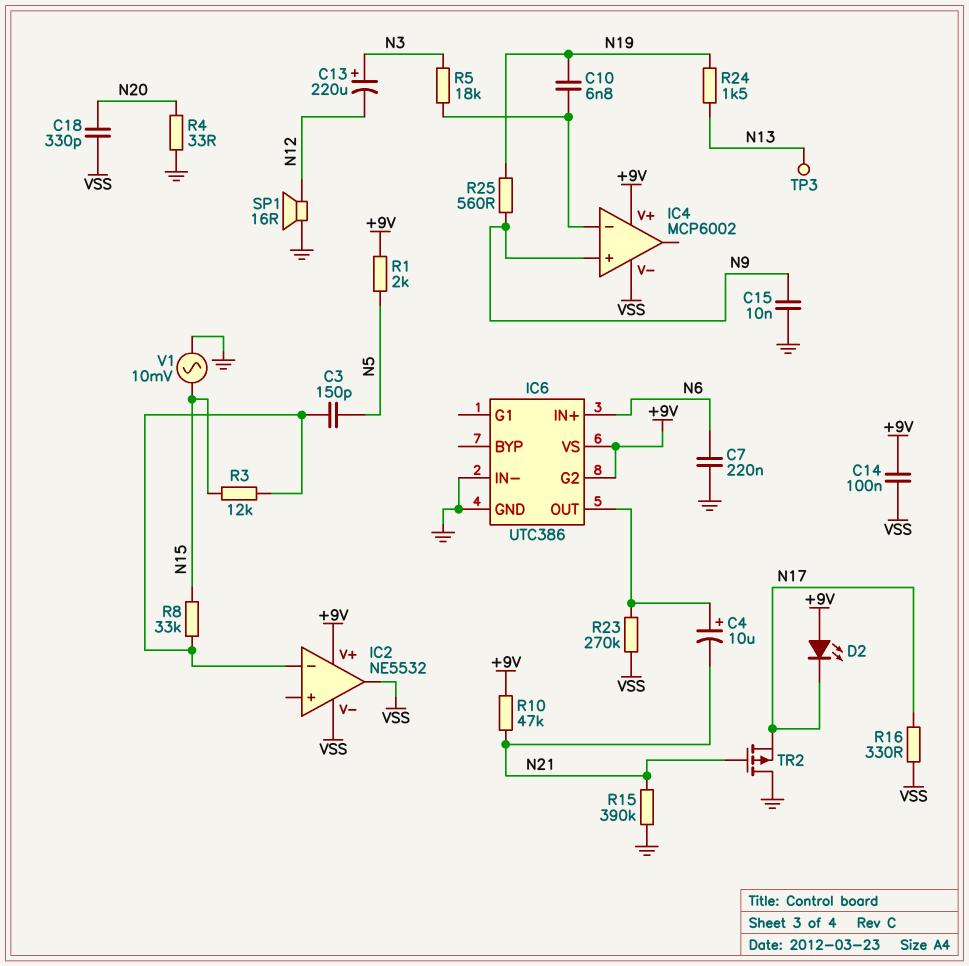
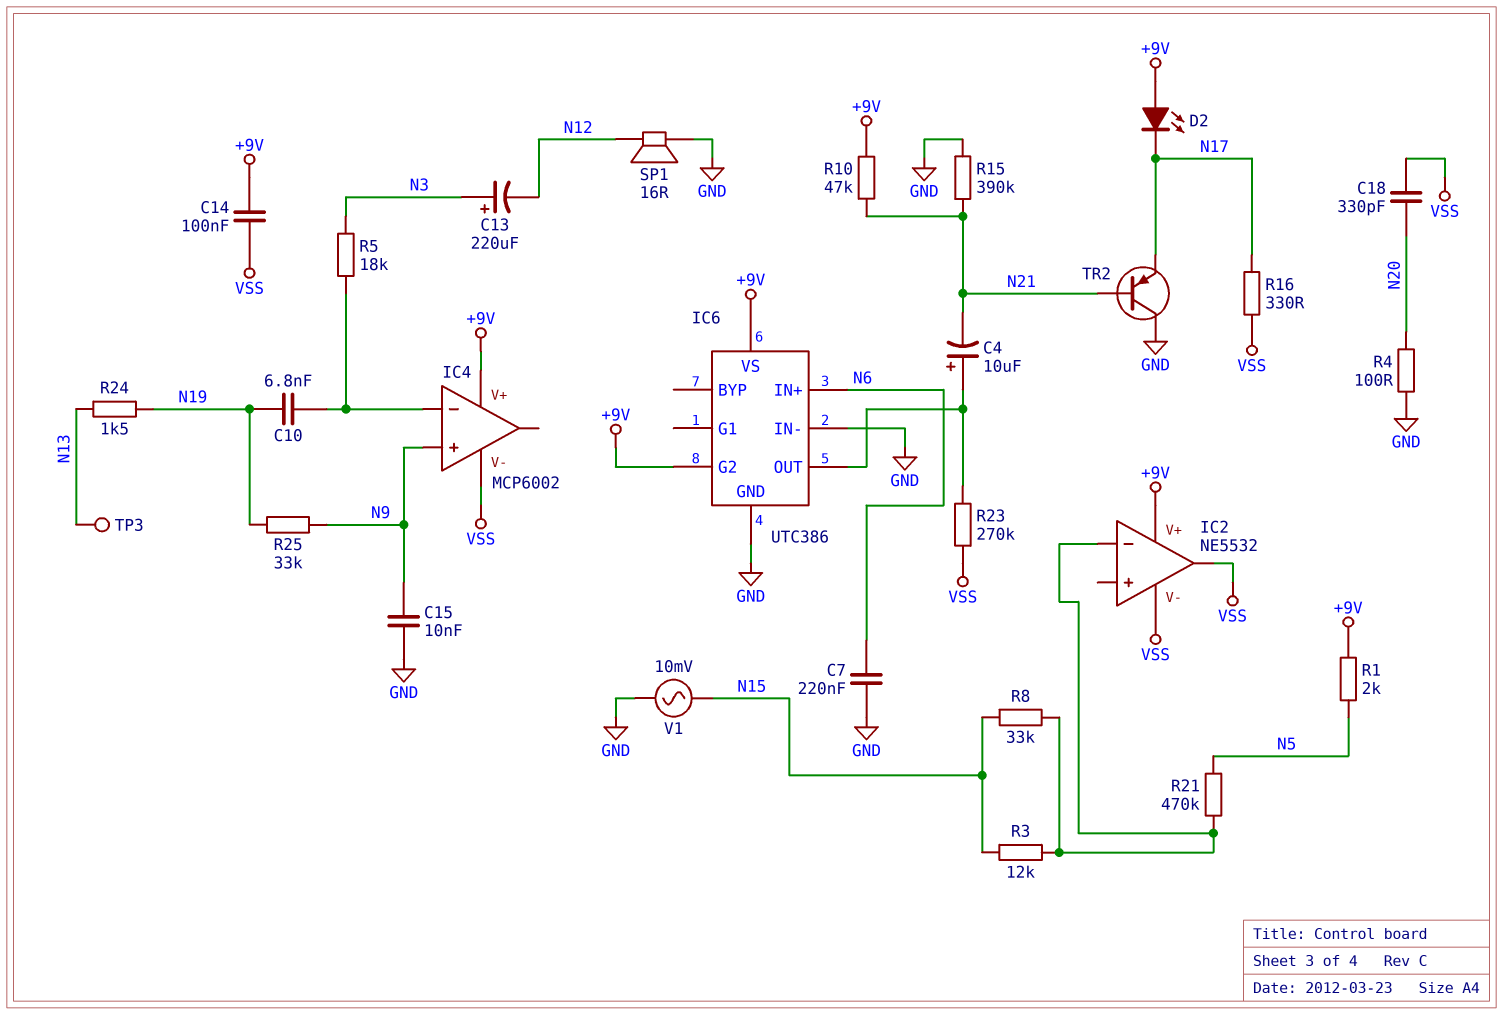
C3: 150pF (IC2/in-, N5) -> none
R4: 33 (GND, N20) -> 100 (GND, N20)
R21: none -> 470k (IC2/in-, N5)
R25: 560 (N9, N19) -> 33k (N9, N19)
TR2: PMOS (G N21, D GND, S N17) -> PNP (B N21, C GND, E N17)

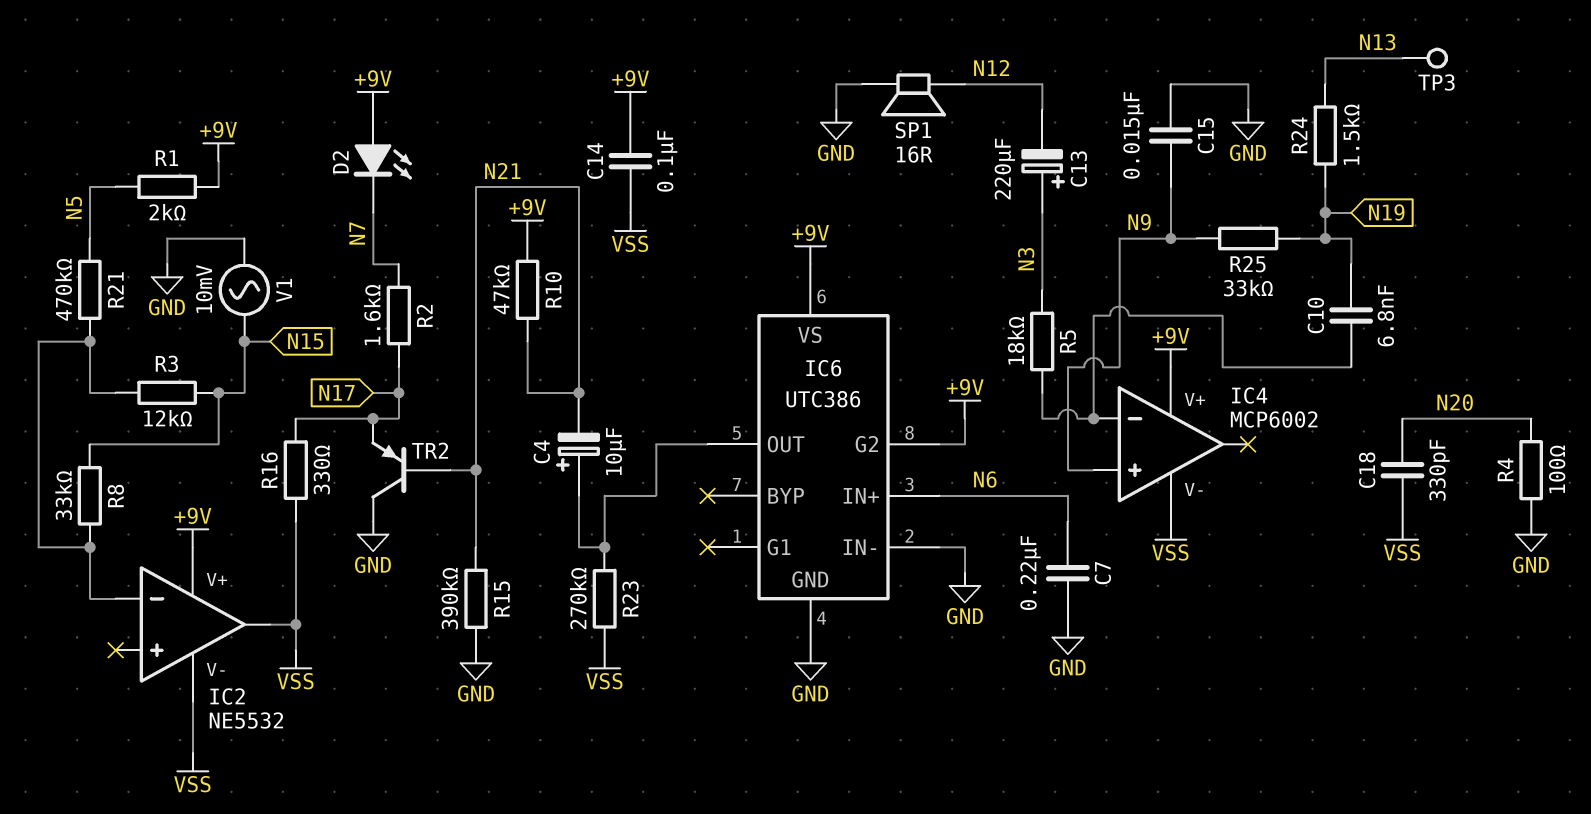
C15: 10nF (GND, N9) -> 15nF (GND, N9)
D2: LED (A +9V, K N17) -> LED (A +9V, K N7)
R2: none -> 1.6k (N7, N17)

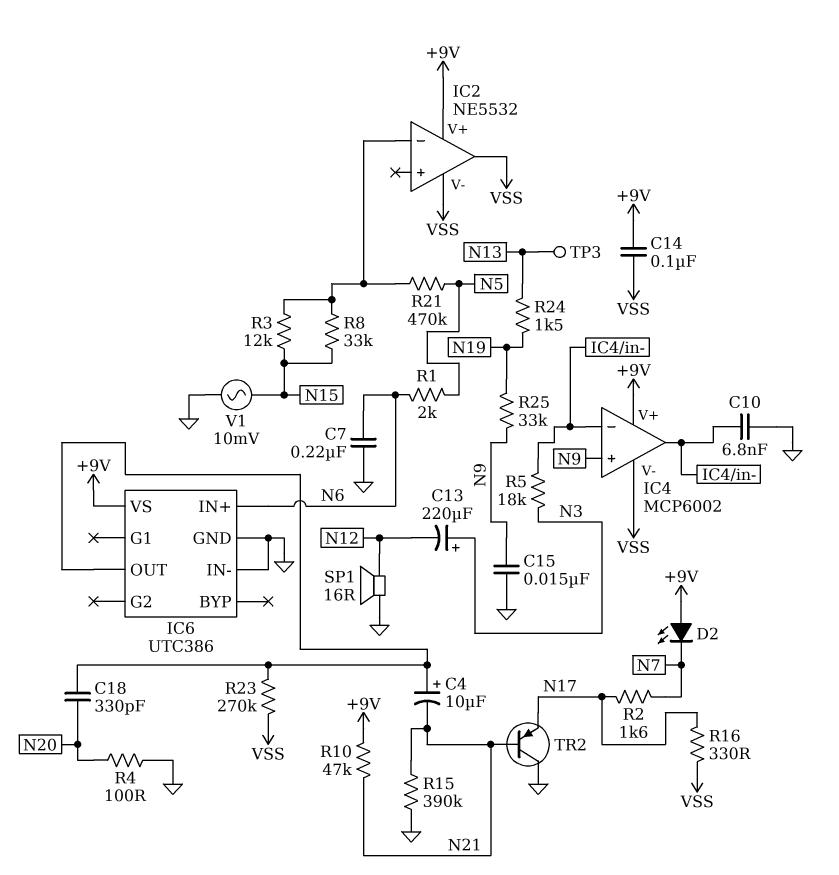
C10: 6.8nF (IC4/in-, N19) -> 6.8nF (GND, IC4/in-)
C18: 330pF (N20, VSS) -> 330pF (IC6/OUT, N20)
IC4 pin out: none -> IC4/in-
IC6 pin G2: +9V -> none
R1: 2k (+9V, N5) -> 2k (N5, N6)

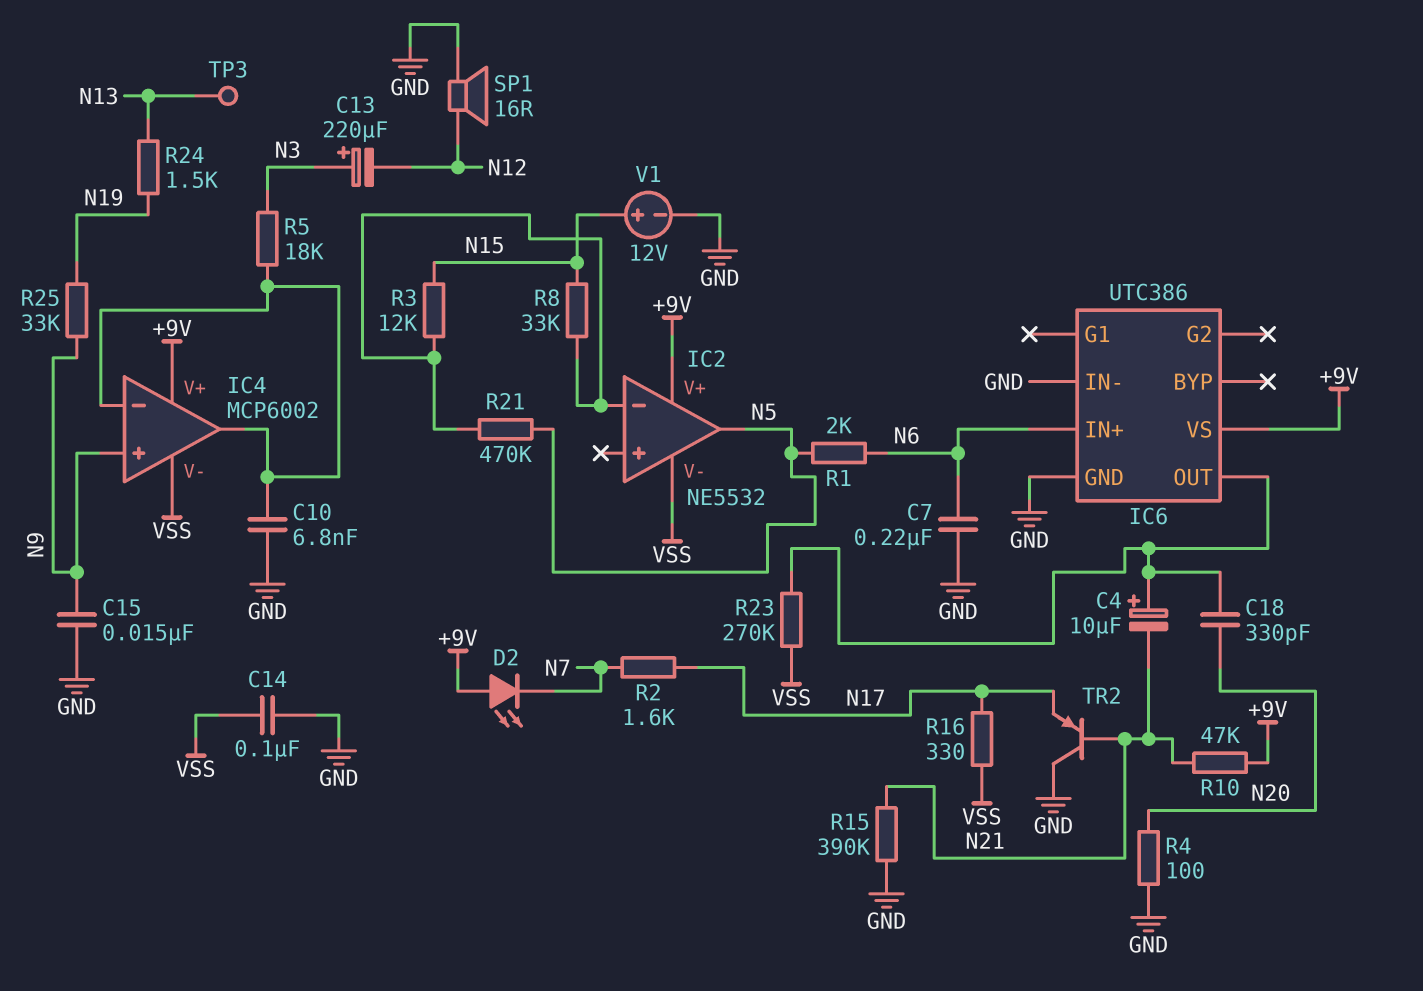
C14: 100nF (+9V, VSS) -> 100nF (GND, VSS)
IC2 pin out: VSS -> N5
V1: AC 10mV (GND, N15) -> 12V (plus N15, minus GND)

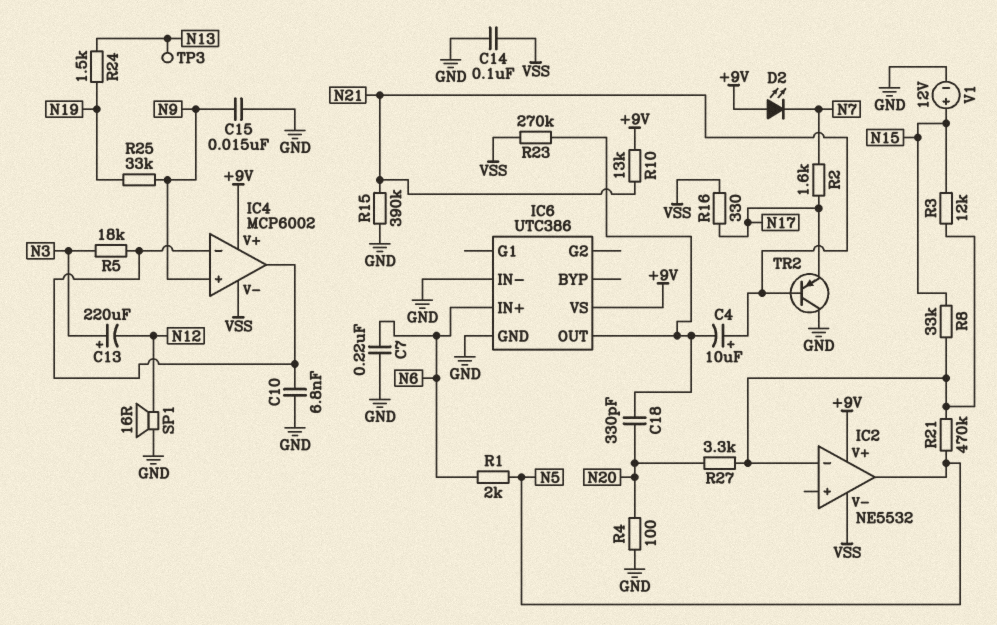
C4: 10uF (plus IC6/OUT, minus N21) -> 10uF (plus N21, minus IC6/OUT)
R10: 47k (+9V, N21) -> 13k (+9V, N21)
R27: none -> 3.3k (IC2/in-, N20)

